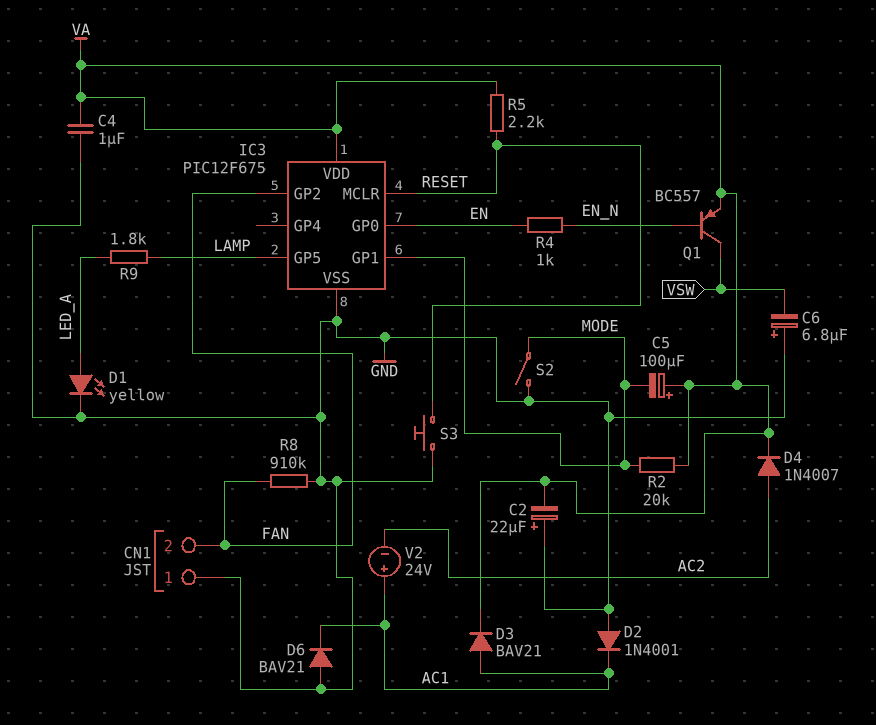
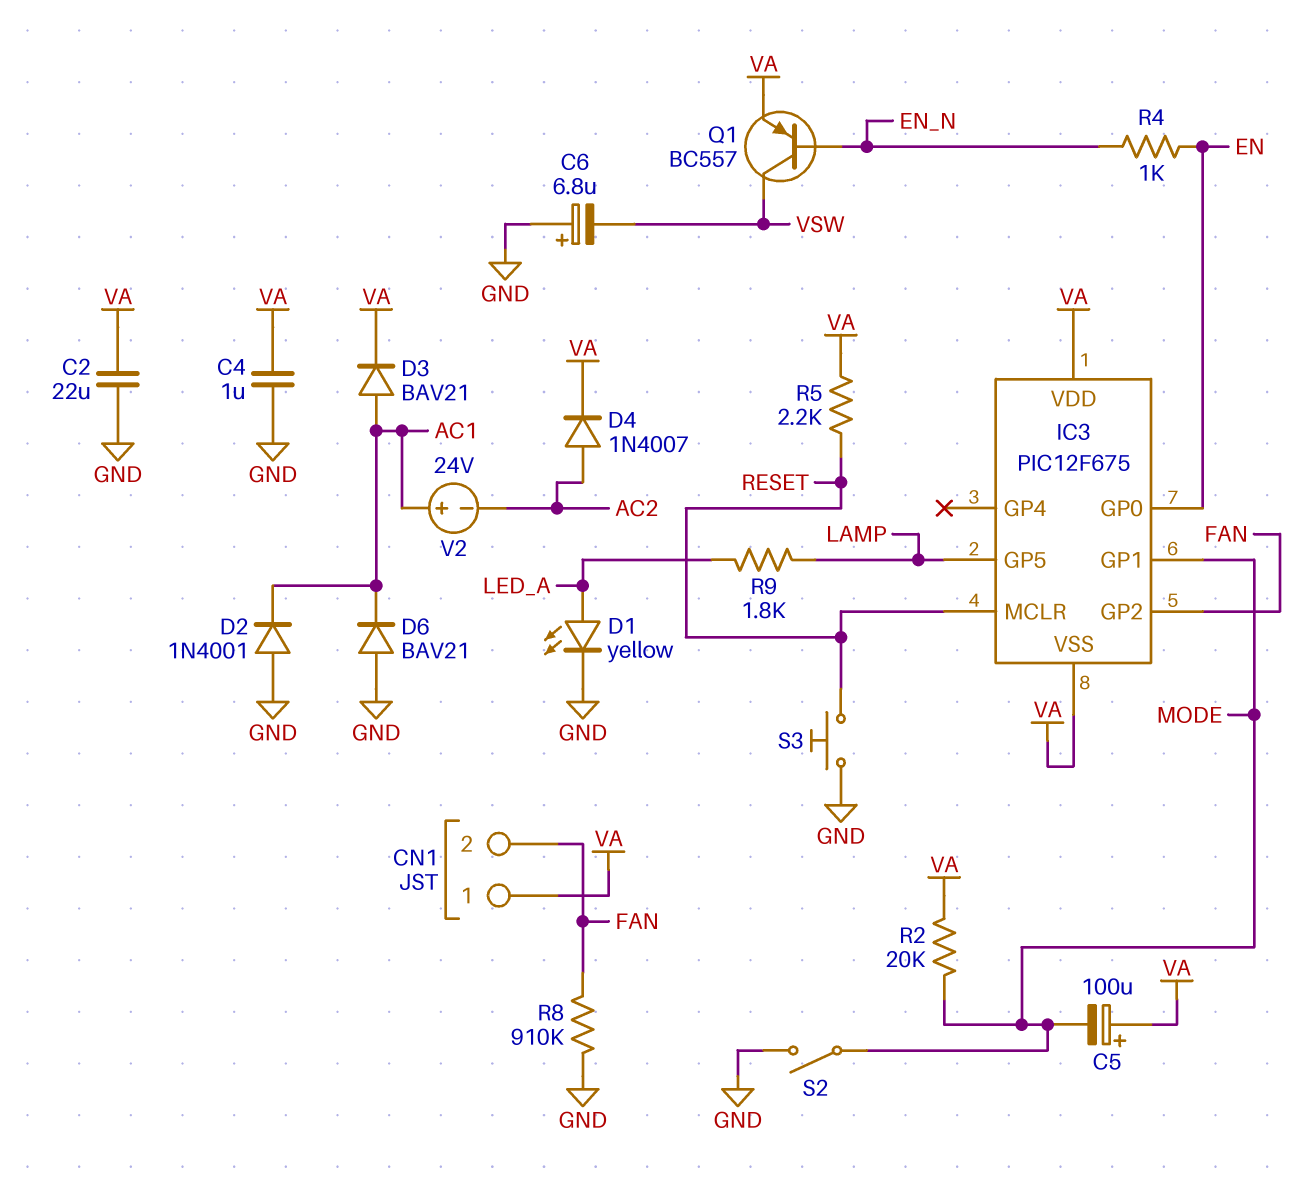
C2: 22uF (plus GND, minus VA) -> 22uF (GND, VA)
CN1 pin 1: GND -> VA
IC3 pin VSS: GND -> VA

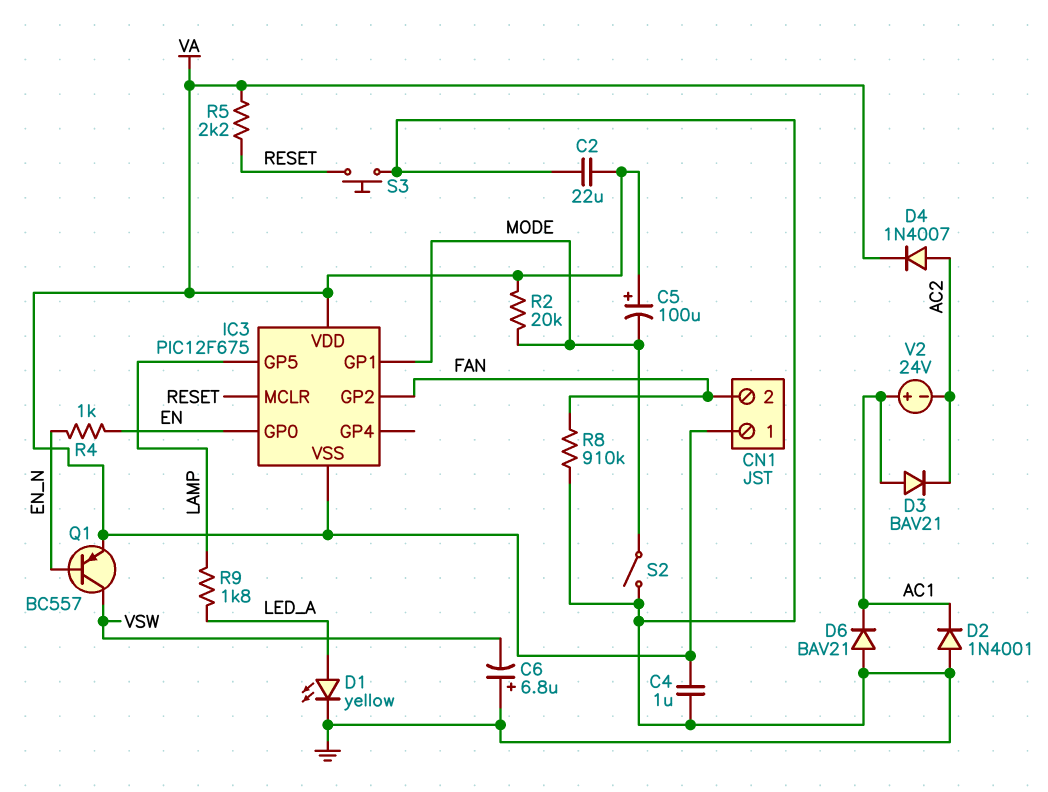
D3: diode BAV21 (A AC1, K VA) -> diode BAV21 (A AC1, K AC2)

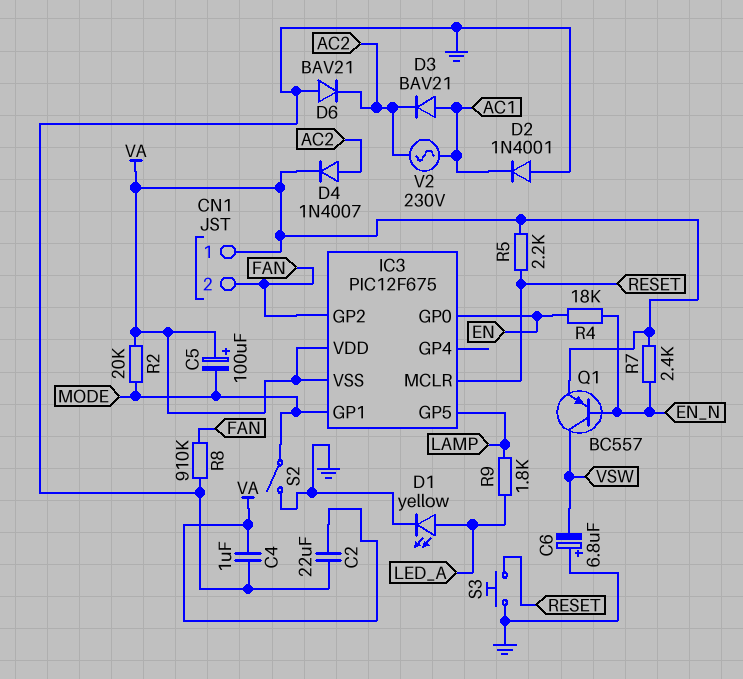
D6: diode BAV21 (A GND, K AC1) -> diode BAV21 (A GND, K AC2)
R4: 1k (EN, EN_N) -> 18k (EN, EN_N)
R7: none -> 2.4k (EN_N, VA)
V2: 24V (plus AC1, minus AC2) -> AC 230V (AC1, AC2)

